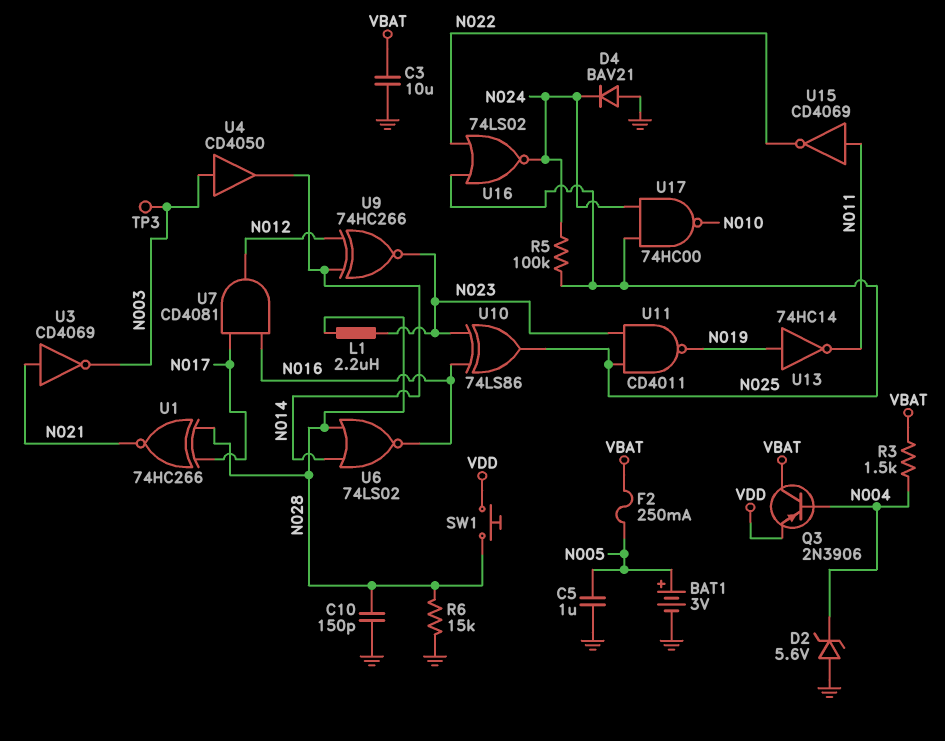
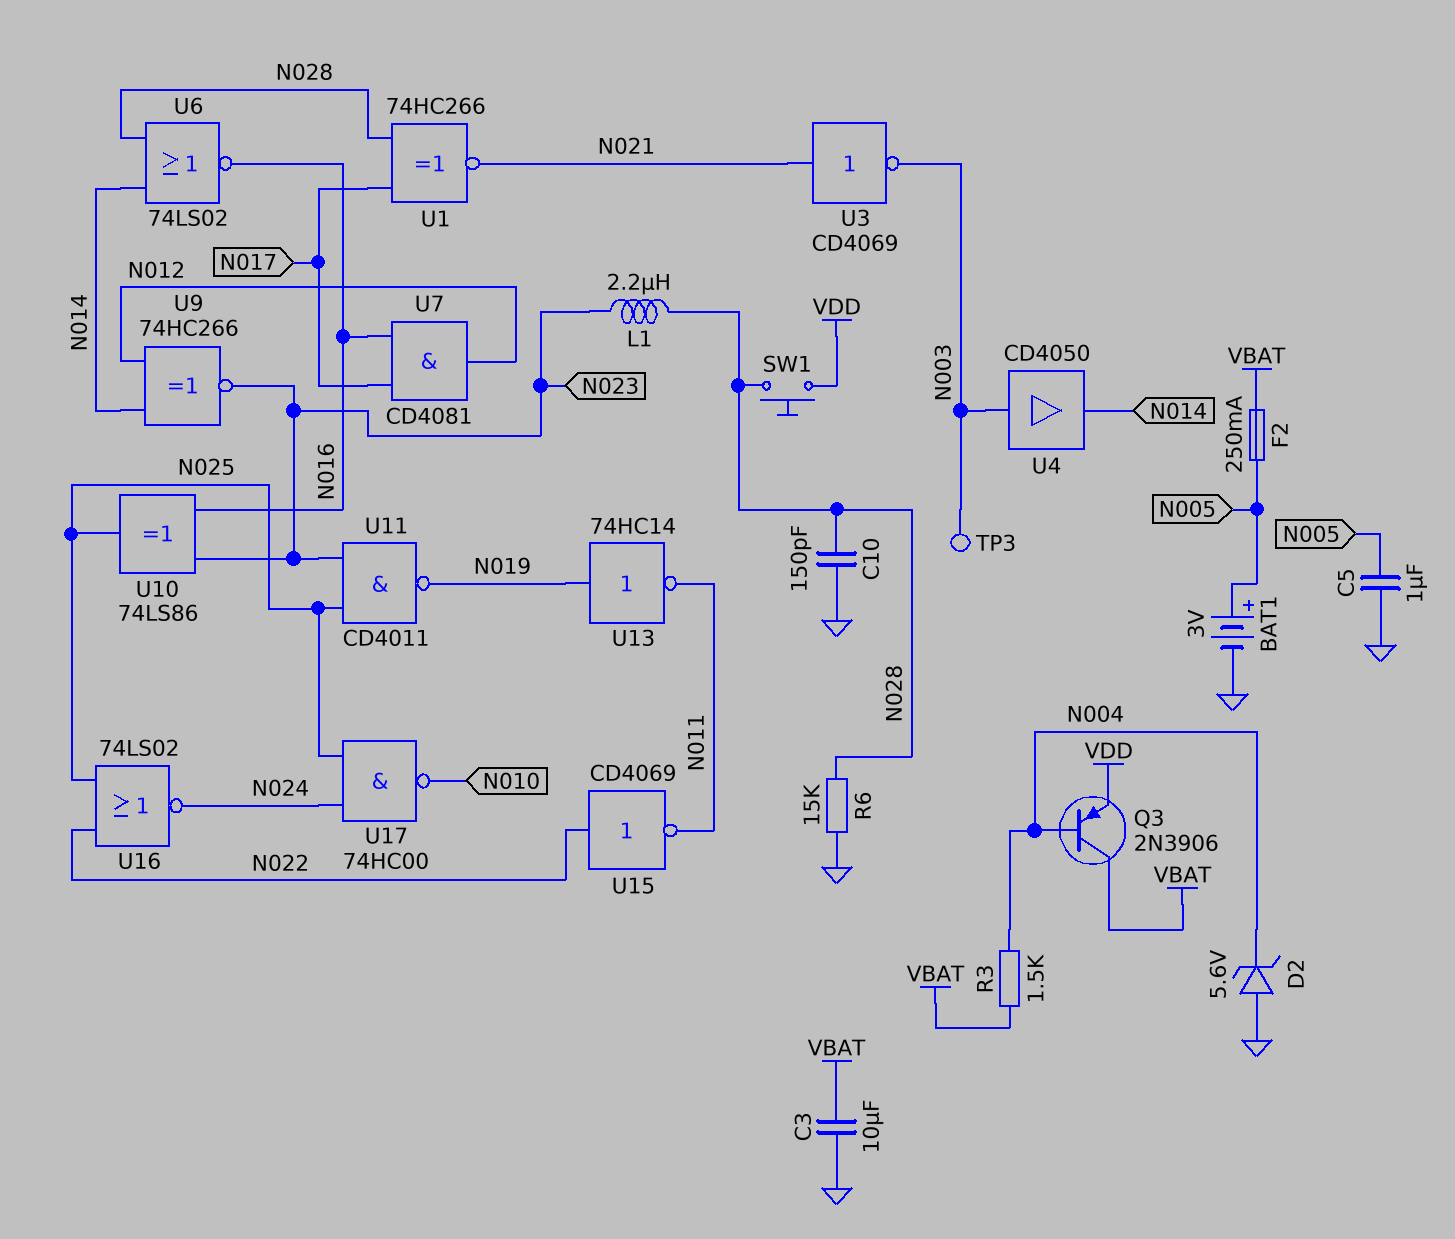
D4: diode BAV21 (A GND, K N024) -> none
R5: 100k (N024, N025) -> none
U15: NOT CD4069 (in N011, out N022) -> NOT CD4069 (in N022, out N011)

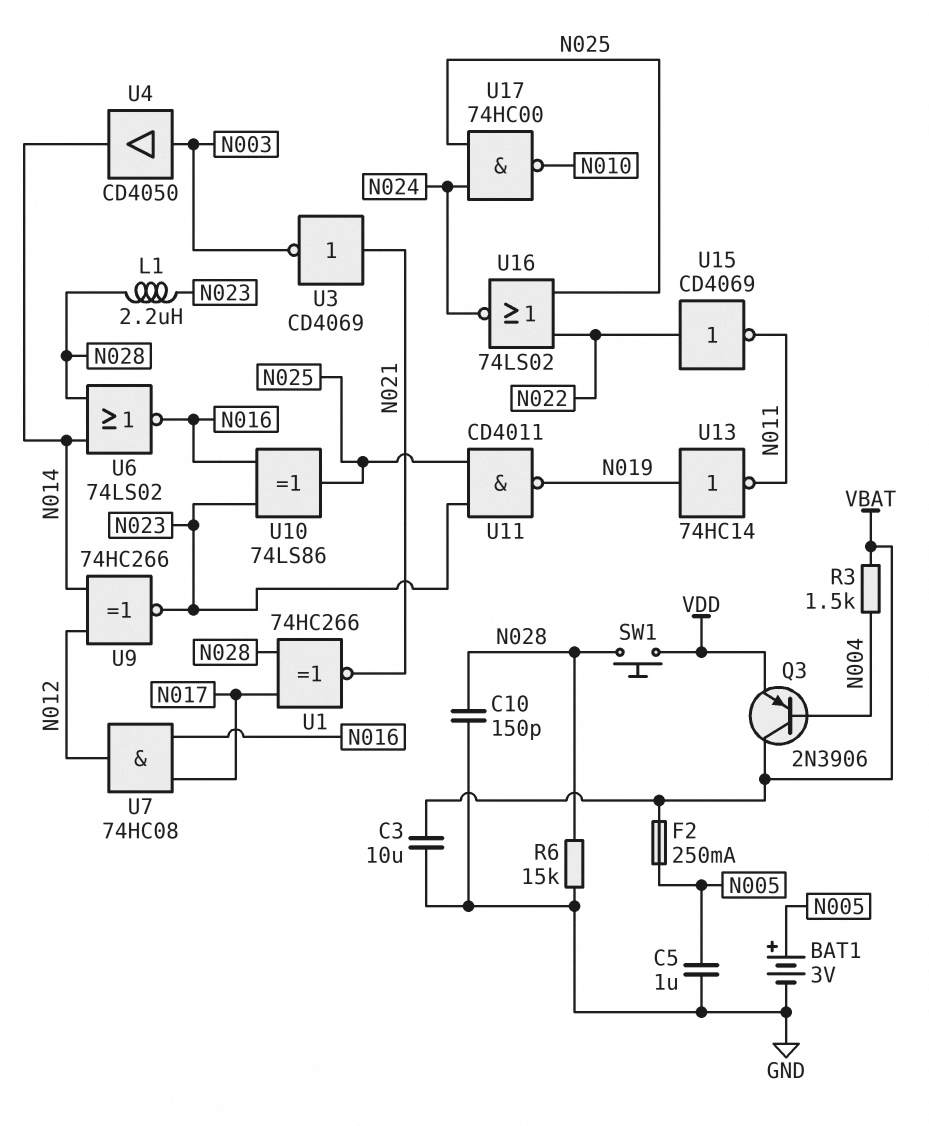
D2: zener 5.6V (A GND, K N004) -> none
TP3: test point (N003) -> none
U7: AND CD4081 (in N016, in N017, out N012) -> AND 74HC08 (in N016, in N017, out N012)

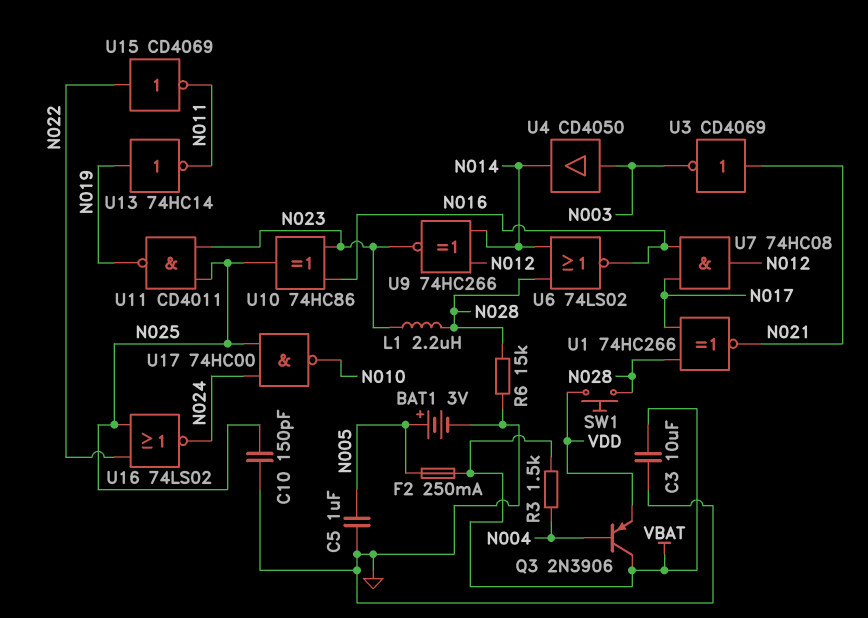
C10: 150pF (GND, N028) -> 150pF (GND, N025)
U10: XOR 74LS86 (in N016, in N023, out N025) -> XOR 74HC86 (in N016, in N023, out N025)

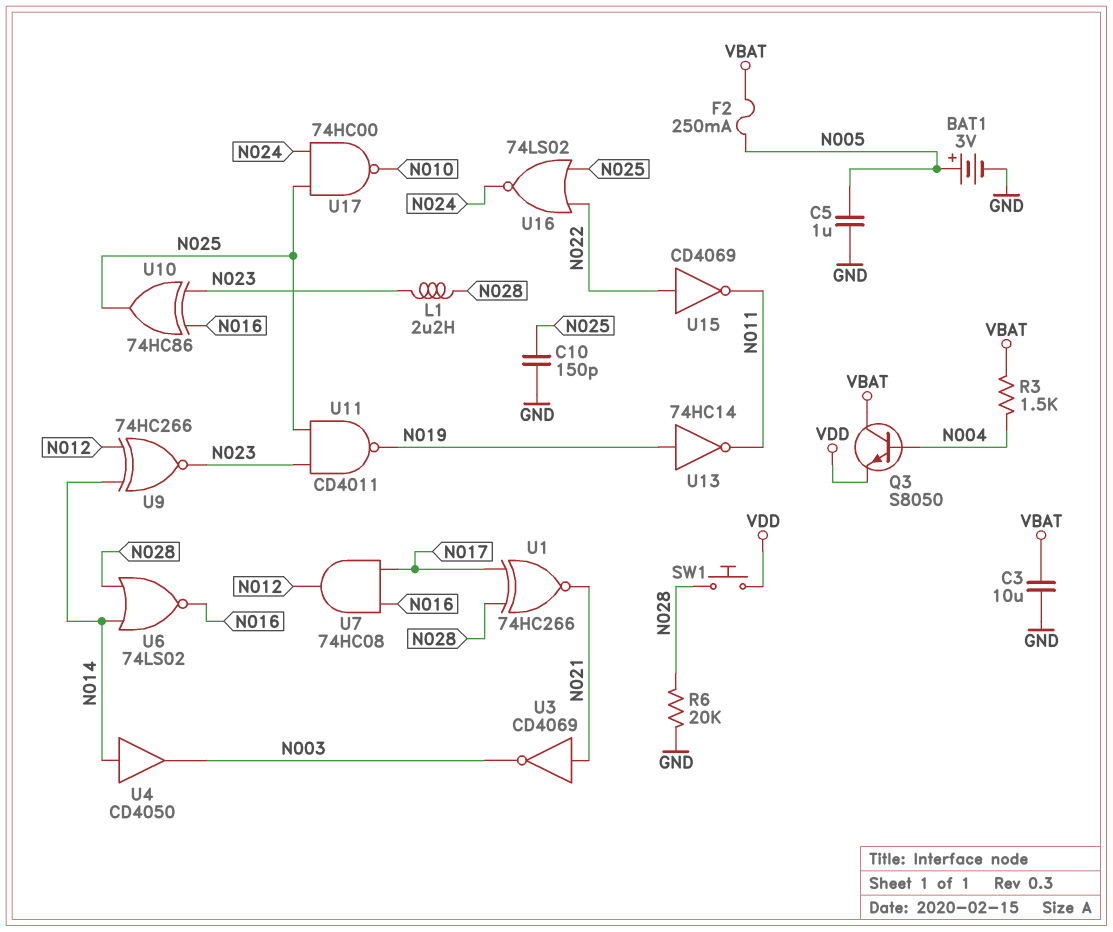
Q3: PNP 2N3906 (B N004, C VBAT, E VDD) -> NPN S8050 (B N004, C VBAT, E VDD)
R6: 15k (GND, N028) -> 20k (GND, N028)
U4: buffer CD4050 (in N003, out N014) -> buffer CD4050 (in N014, out N003)

